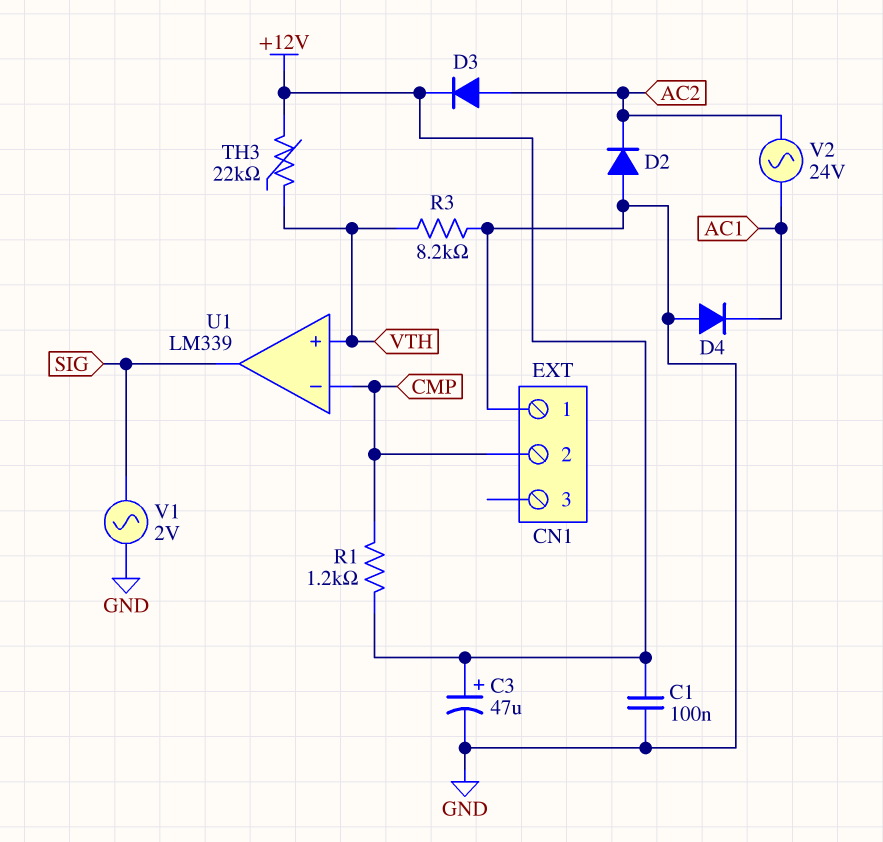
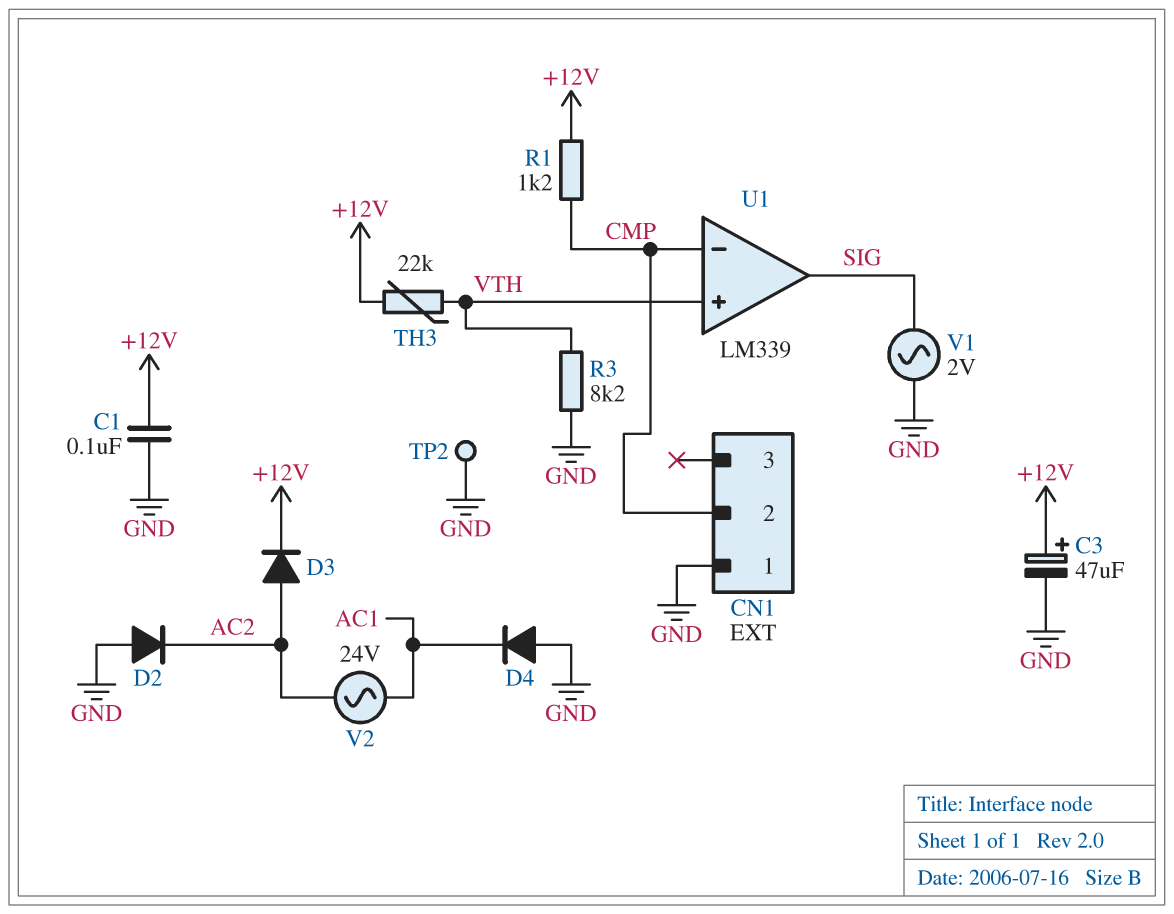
TP2: none -> test point (GND)

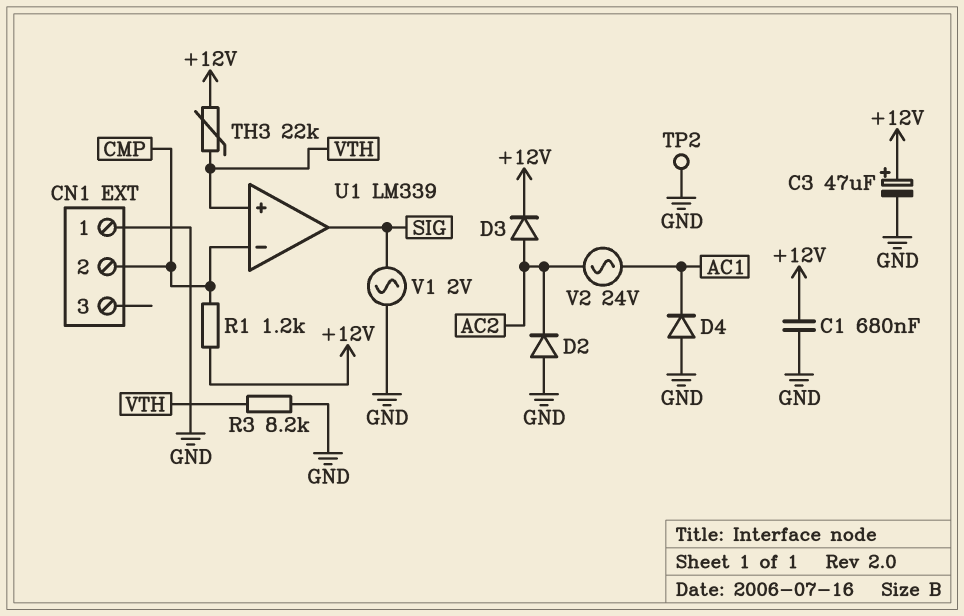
C1: 100nF (+12V, GND) -> 680nF (+12V, GND)

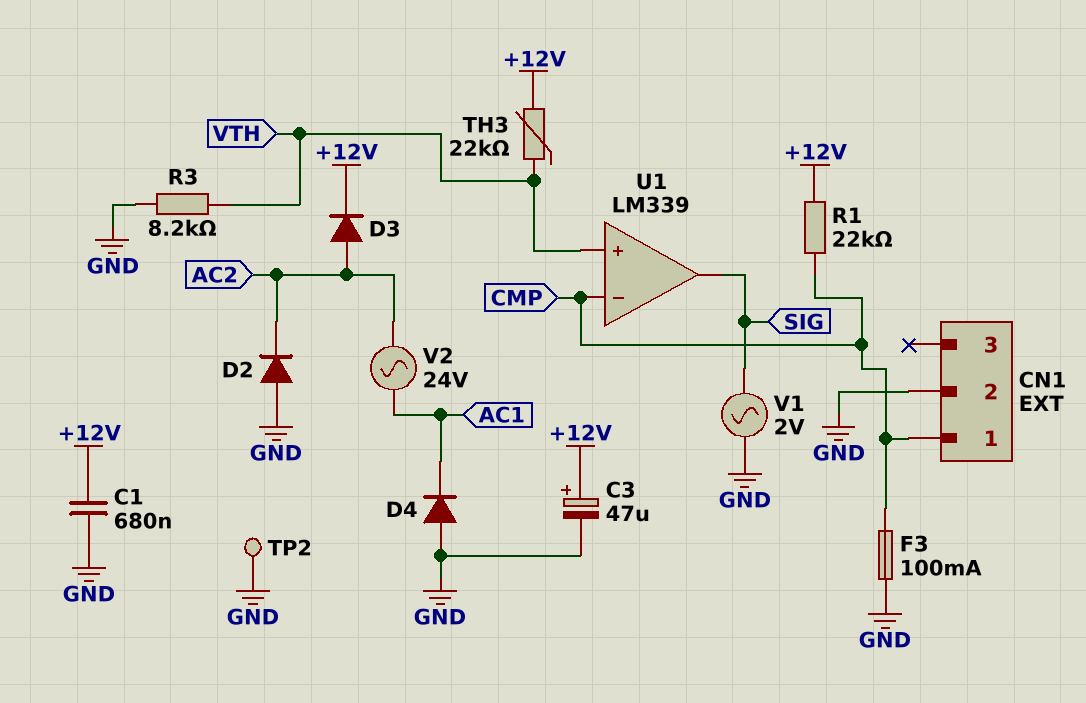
CN1 pin 1: GND -> CMP
CN1 pin 2: CMP -> GND
F3: none -> 100mA (CMP, GND)
R1: 1.2k (+12V, CMP) -> 22k (+12V, CMP)

